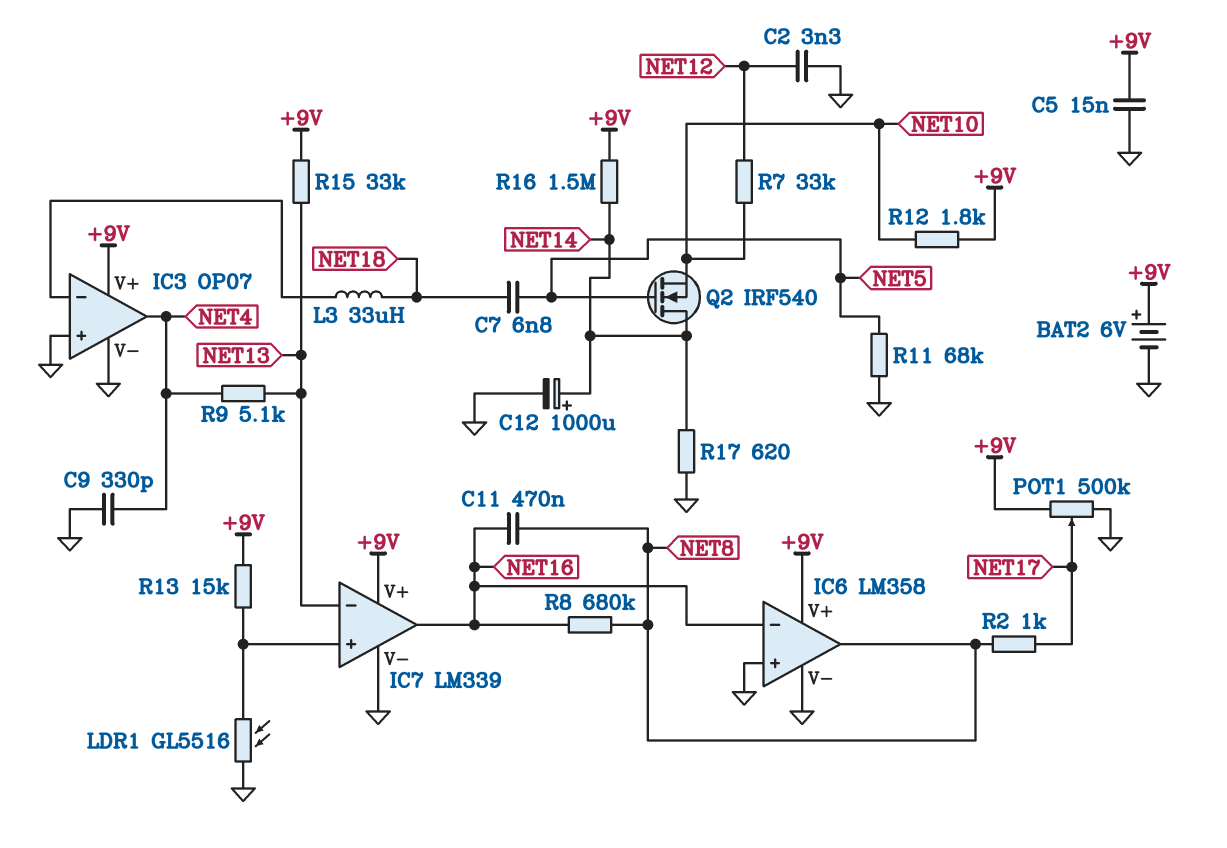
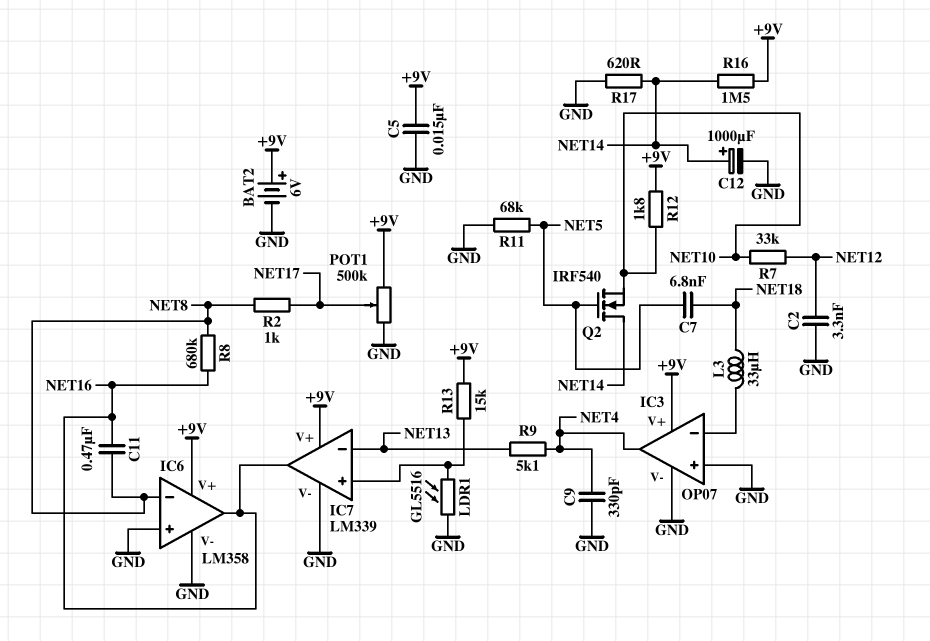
IC6 pin in-: NET16 -> NET8
IC6 pin out: NET8 -> NET16
R15: 33k (+9V, NET13) -> none

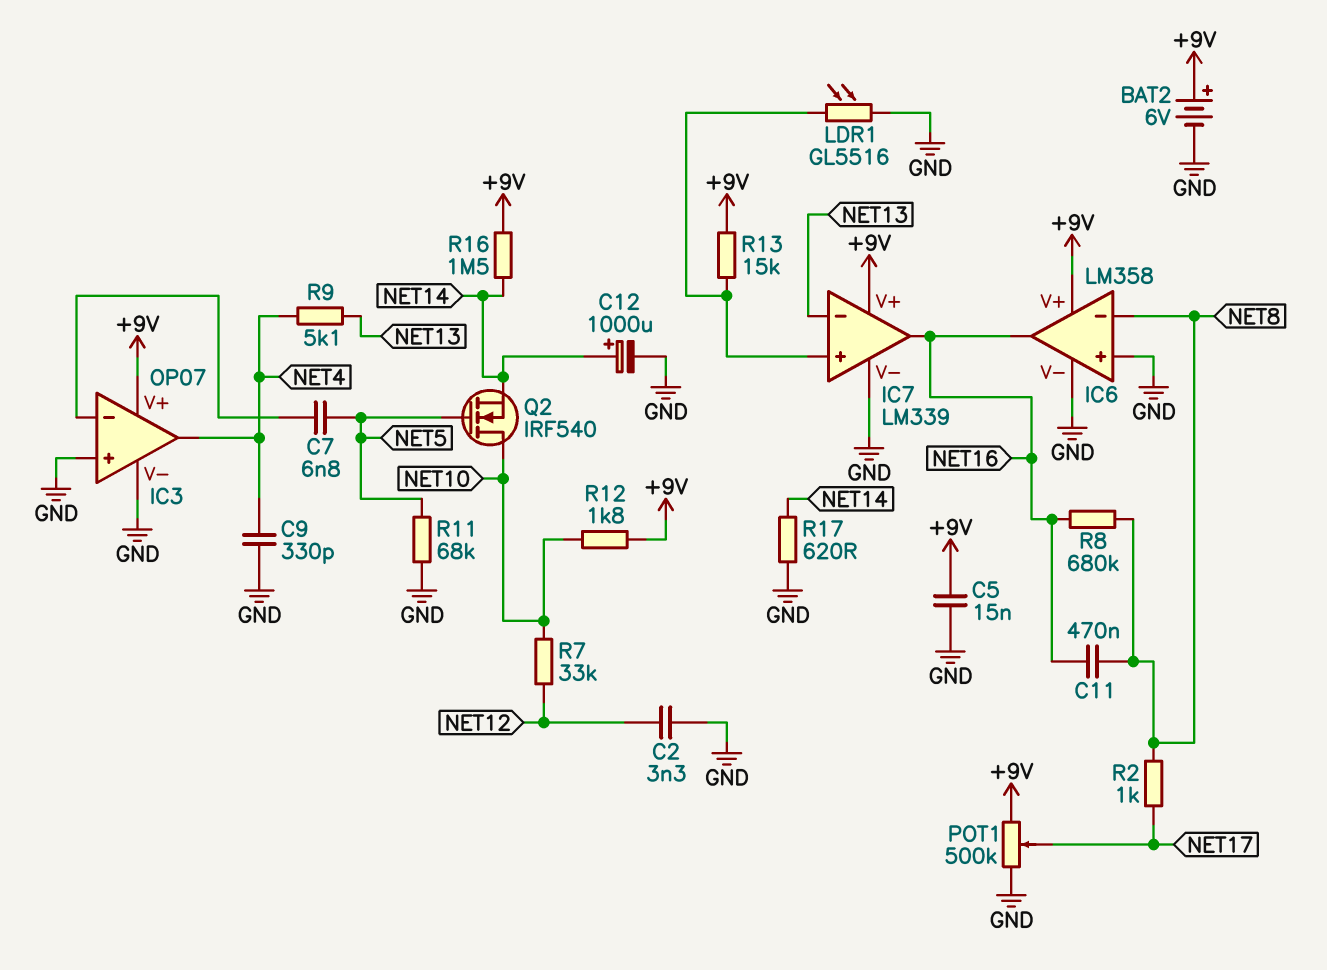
C7: 6.8nF (NET5, NET18) -> 6.8nF (IC3/in-, NET5)
L3: 33uH (IC3/in-, NET18) -> none
Q2: NMOS IRF540 (G NET5, D NET14, S NET10) -> NMOS IRF540 (G NET5, D NET10, S NET14)

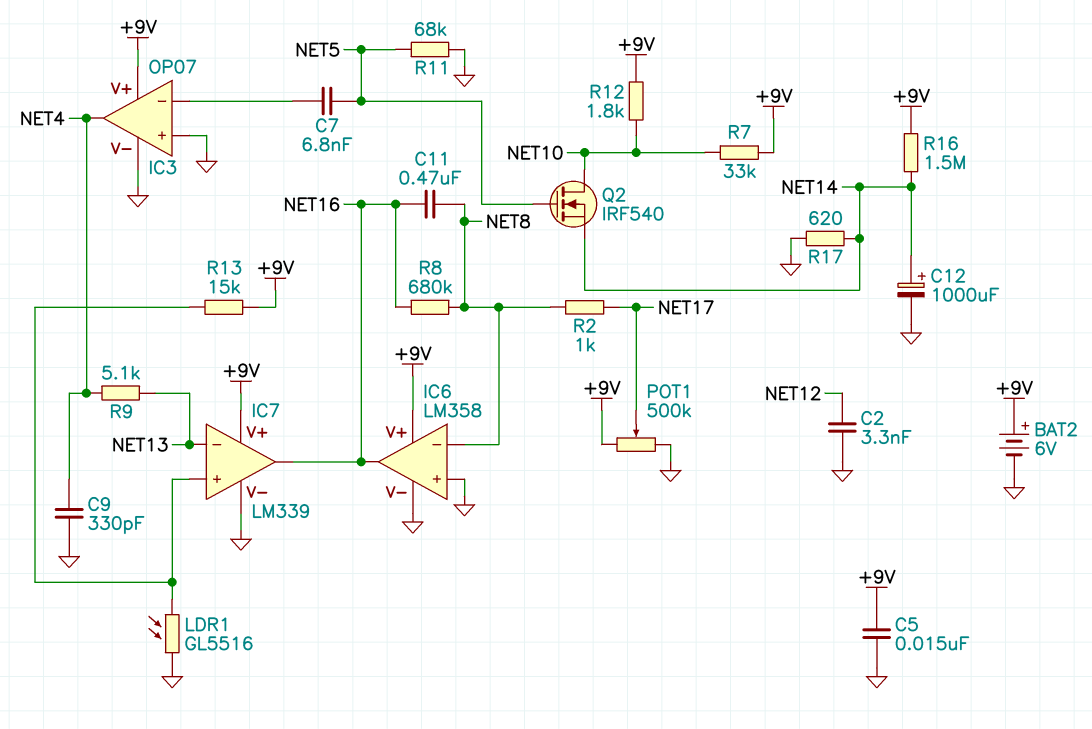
R7: 33k (NET10, NET12) -> 33k (+9V, NET10)

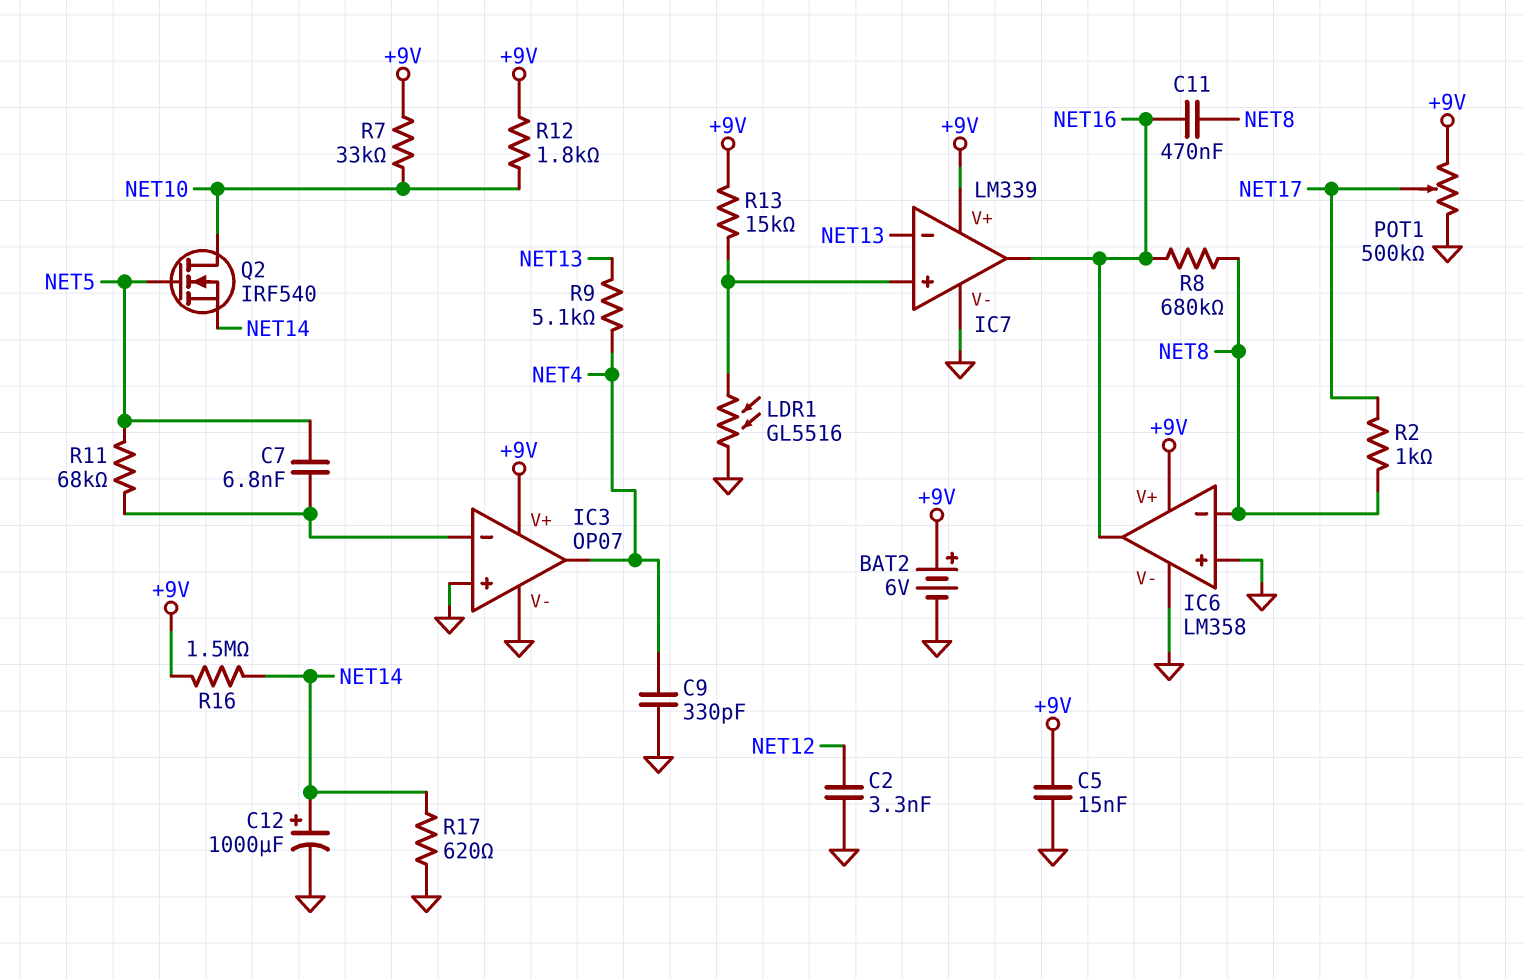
R11: 68k (GND, NET5) -> 68k (IC3/in-, NET5)

